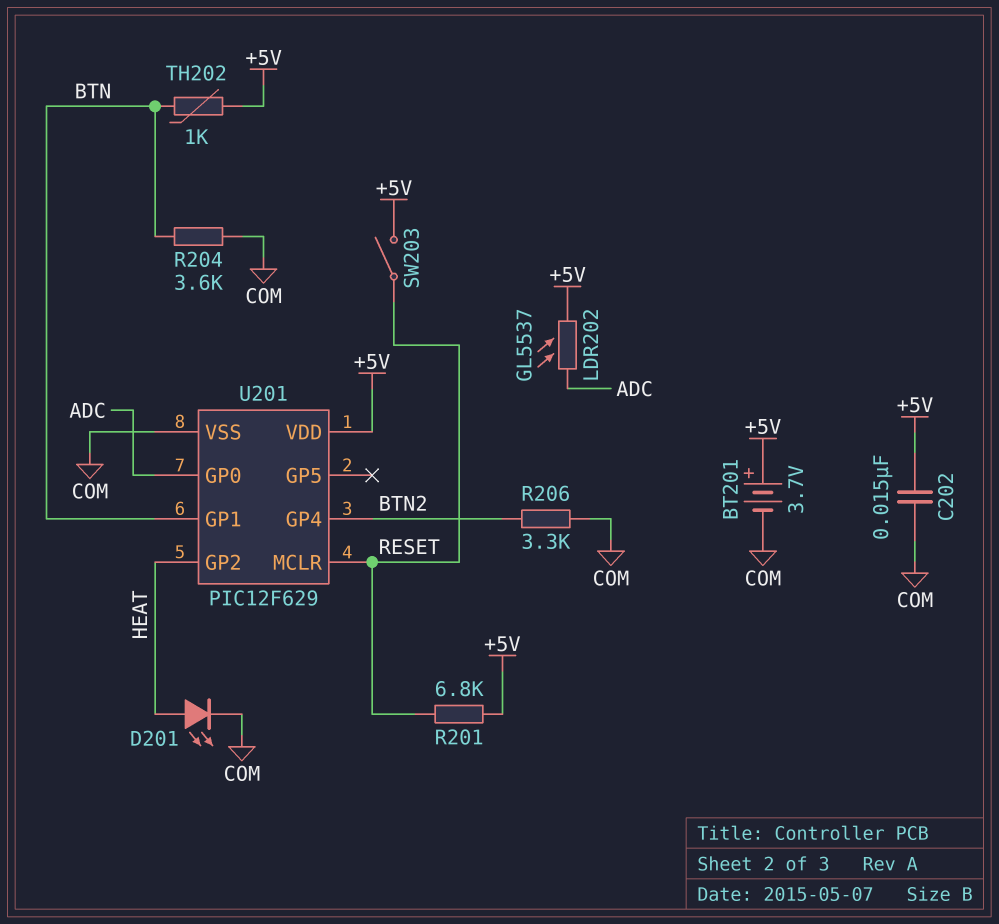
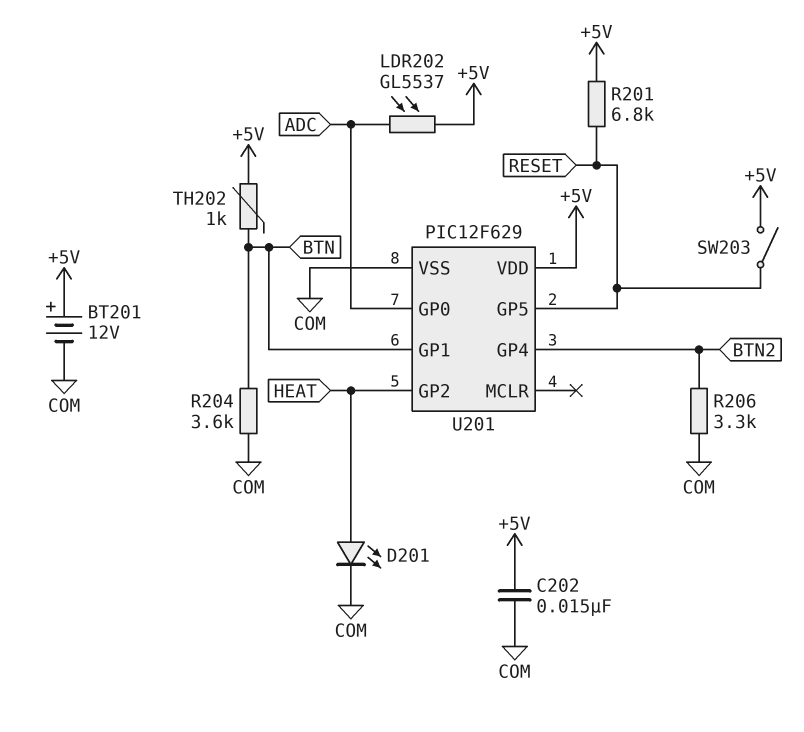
BT201: 3.7V (plus +5V, minus COM) -> 12V (plus +5V, minus COM)
U201 pin GP5: none -> RESET
U201 pin MCLR: RESET -> none

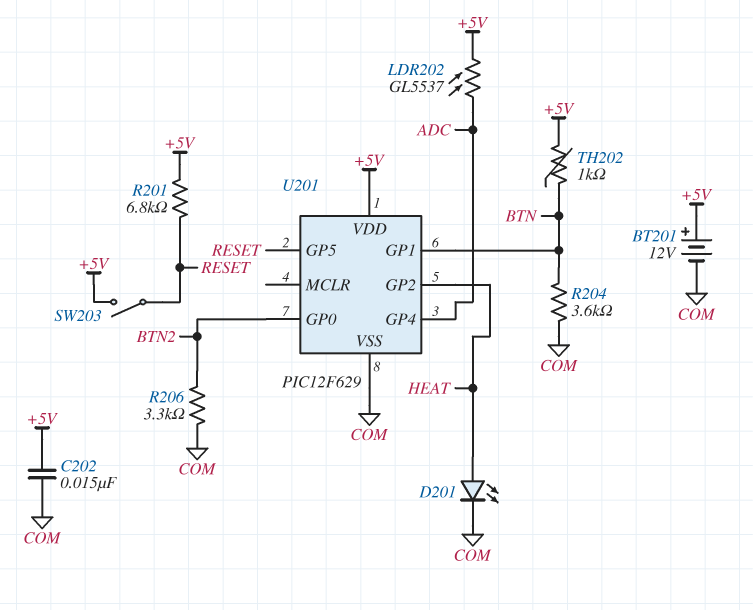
U201 pin GP0: ADC -> BTN2
U201 pin GP4: BTN2 -> ADC

